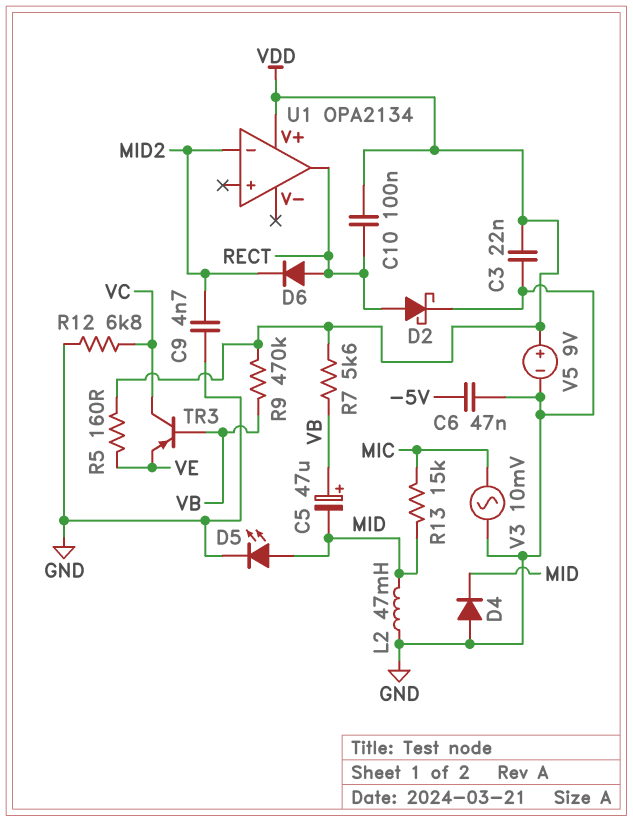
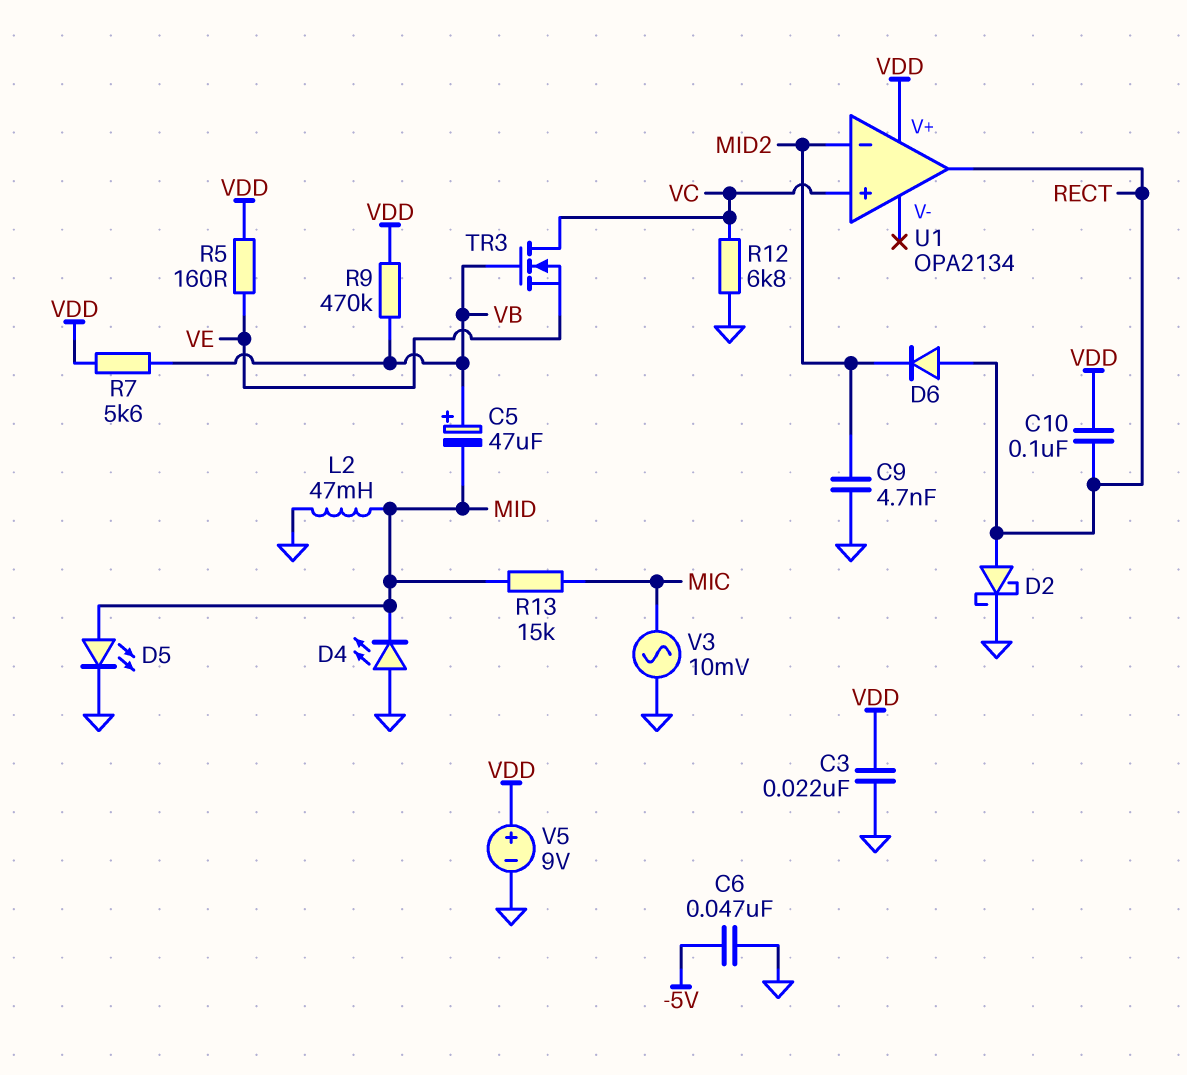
D4: diode (A GND, K MID) -> LED (A GND, K MID)
TR3: PNP (B VB, C VC, E VE) -> NMOS (G VB, D VC, S VE)
U1 pin in+: none -> VC

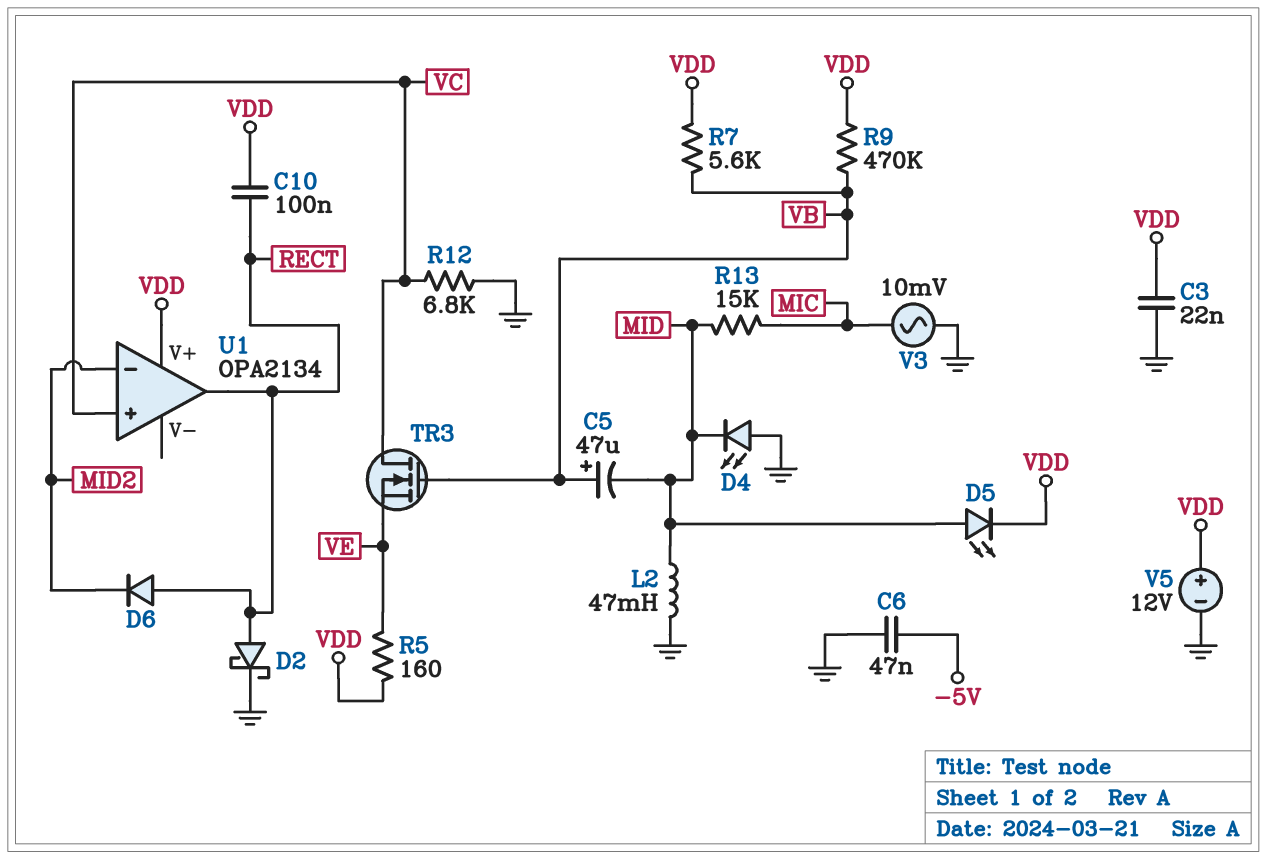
C9: 4.7nF (GND, MID2) -> none
D5: LED (A MID, K GND) -> LED (A MID, K VDD)
V5: 9V (plus VDD, minus GND) -> 12V (plus VDD, minus GND)

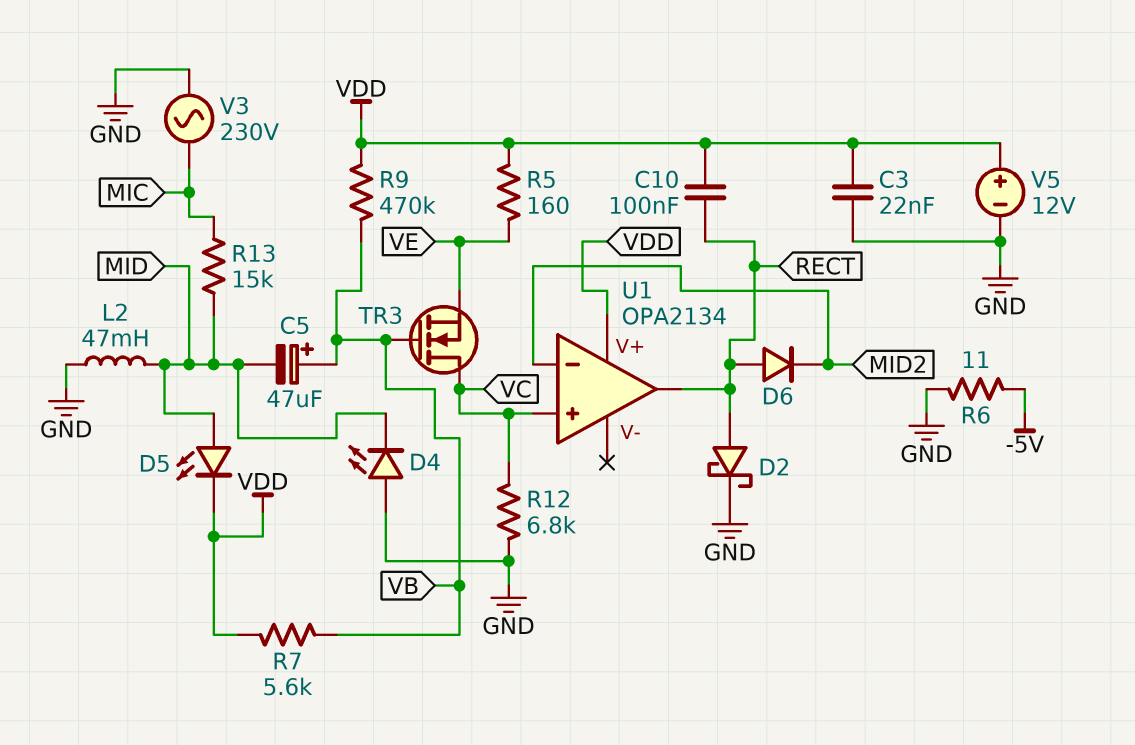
C6: 47nF (-5V, GND) -> none
R6: none -> 11 (-5V, GND)
V3: AC 10mV (GND, MIC) -> AC 230V (GND, MIC)

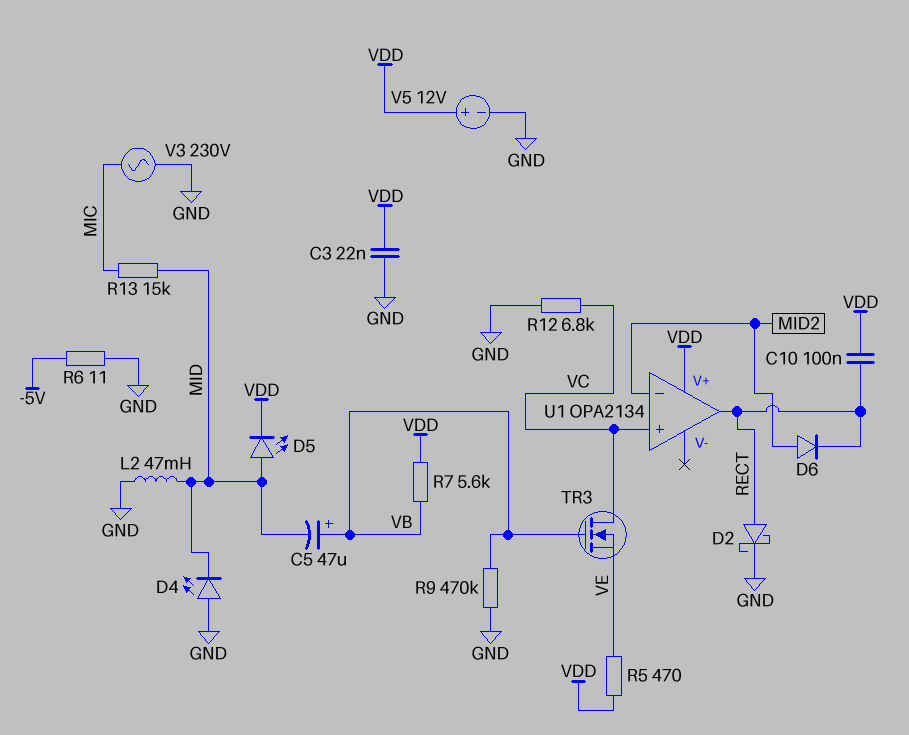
D6: diode (A RECT, K MID2) -> diode (A MID2, K RECT)
R5: 160 (VDD, VE) -> 470 (VDD, VE)
R9: 470k (VB, VDD) -> 470k (GND, VB)

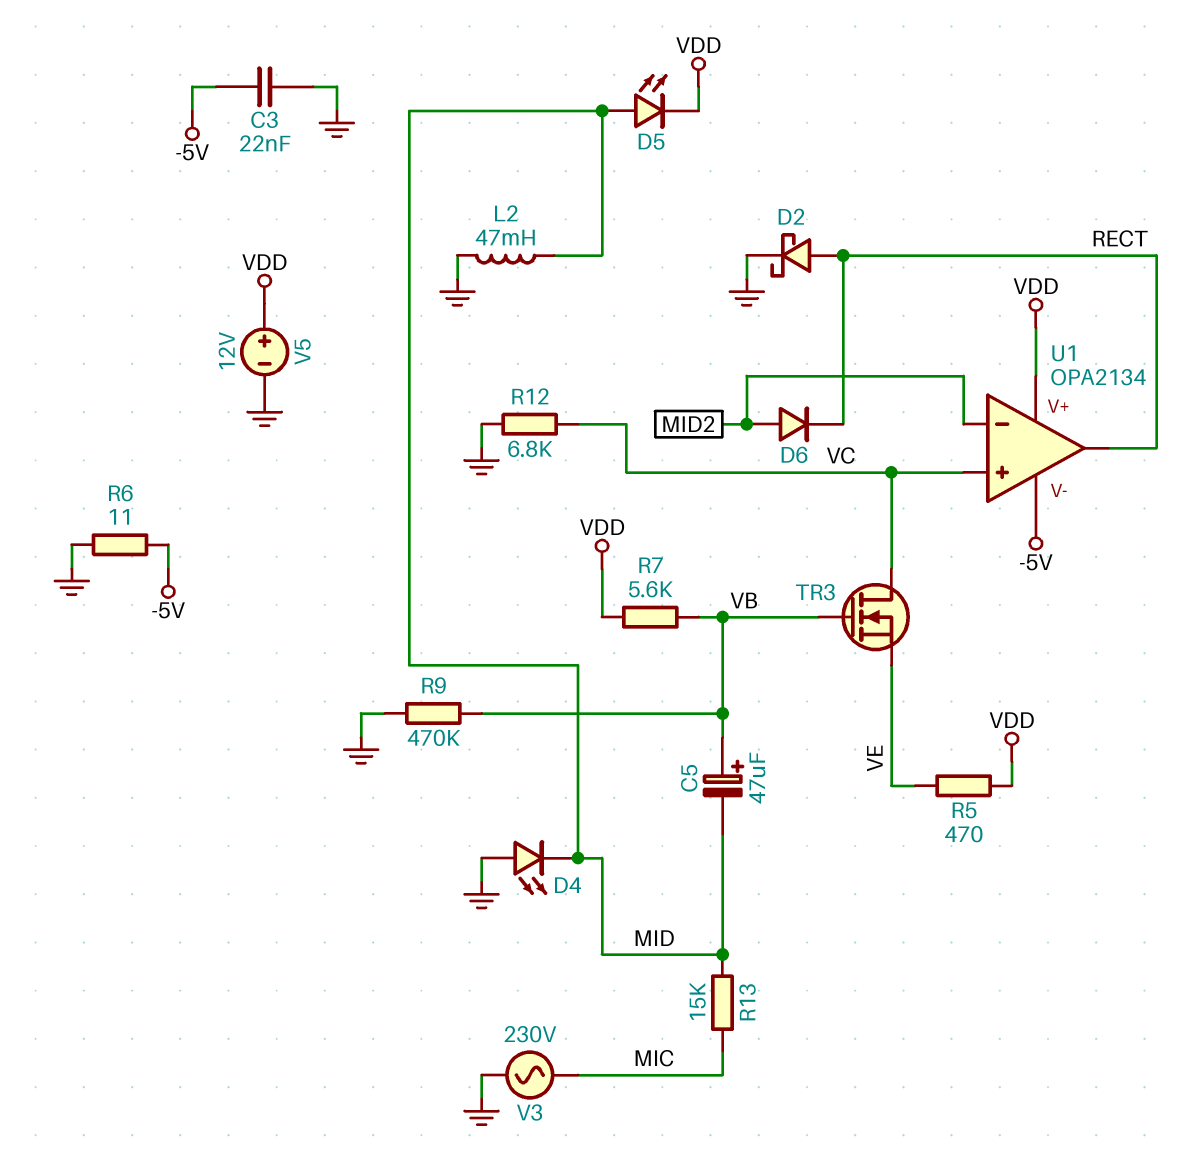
C3: 22nF (GND, VDD) -> 22nF (-5V, GND)
C10: 100nF (RECT, VDD) -> none
U1 pin V-: none -> -5V

